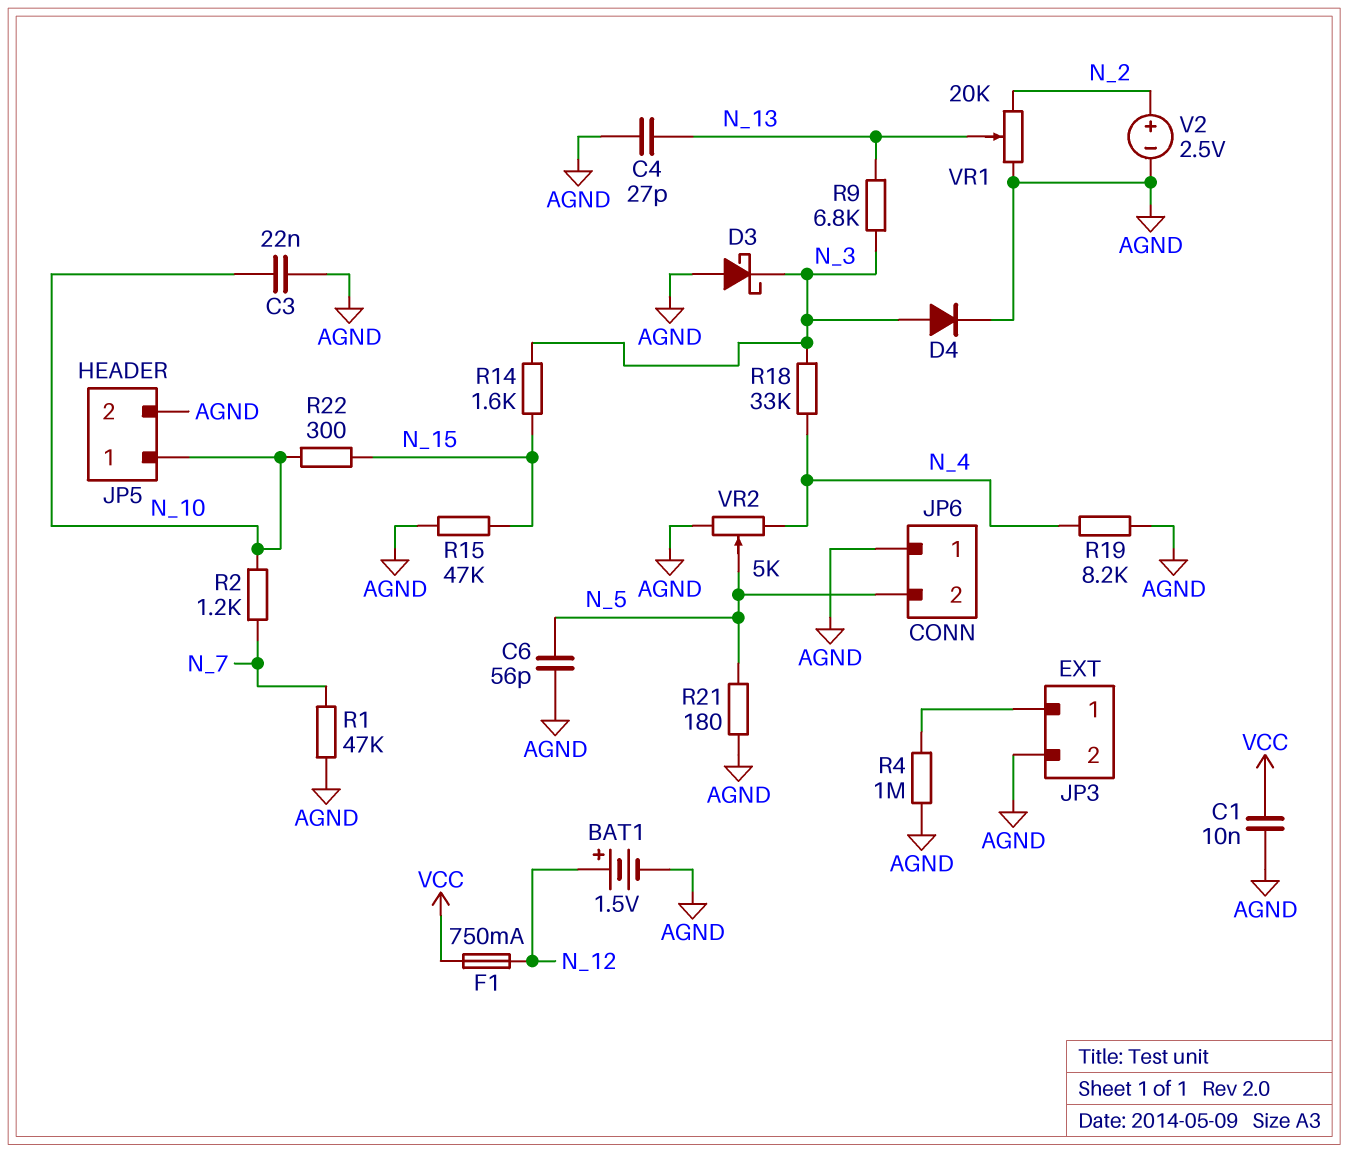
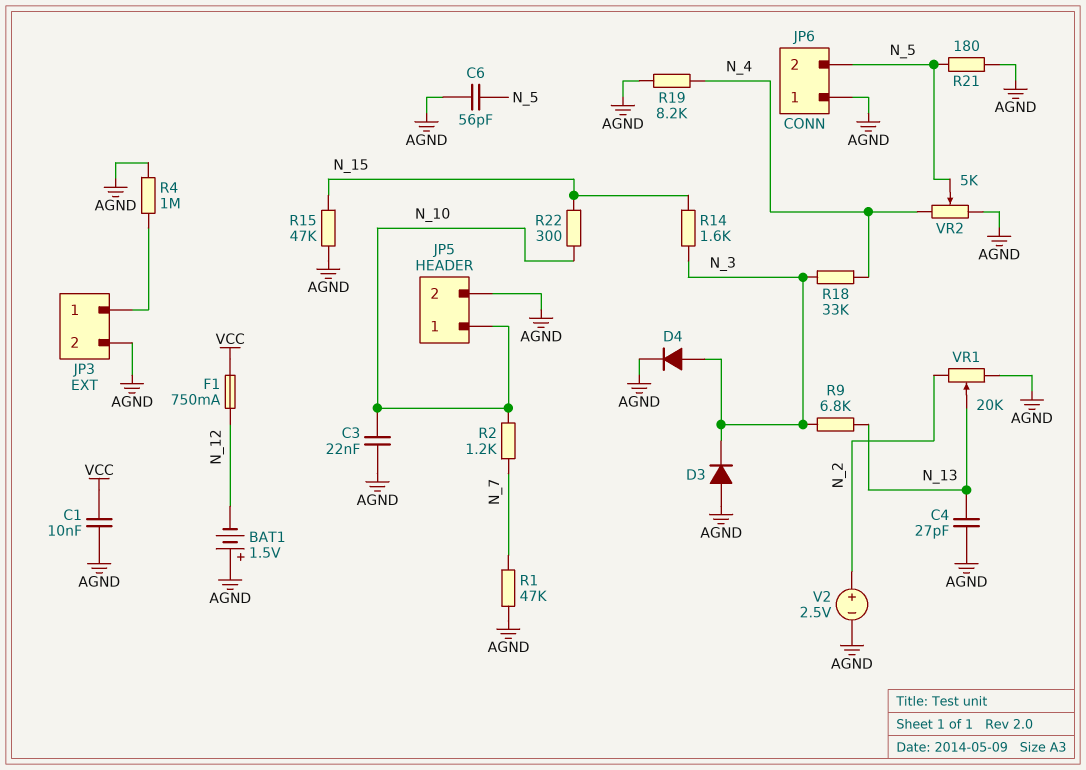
BAT1: 1.5V (plus N_12, minus AGND) -> 1.5V (plus AGND, minus N_12)
D3: schottky (A AGND, K N_3) -> diode (A AGND, K N_3)

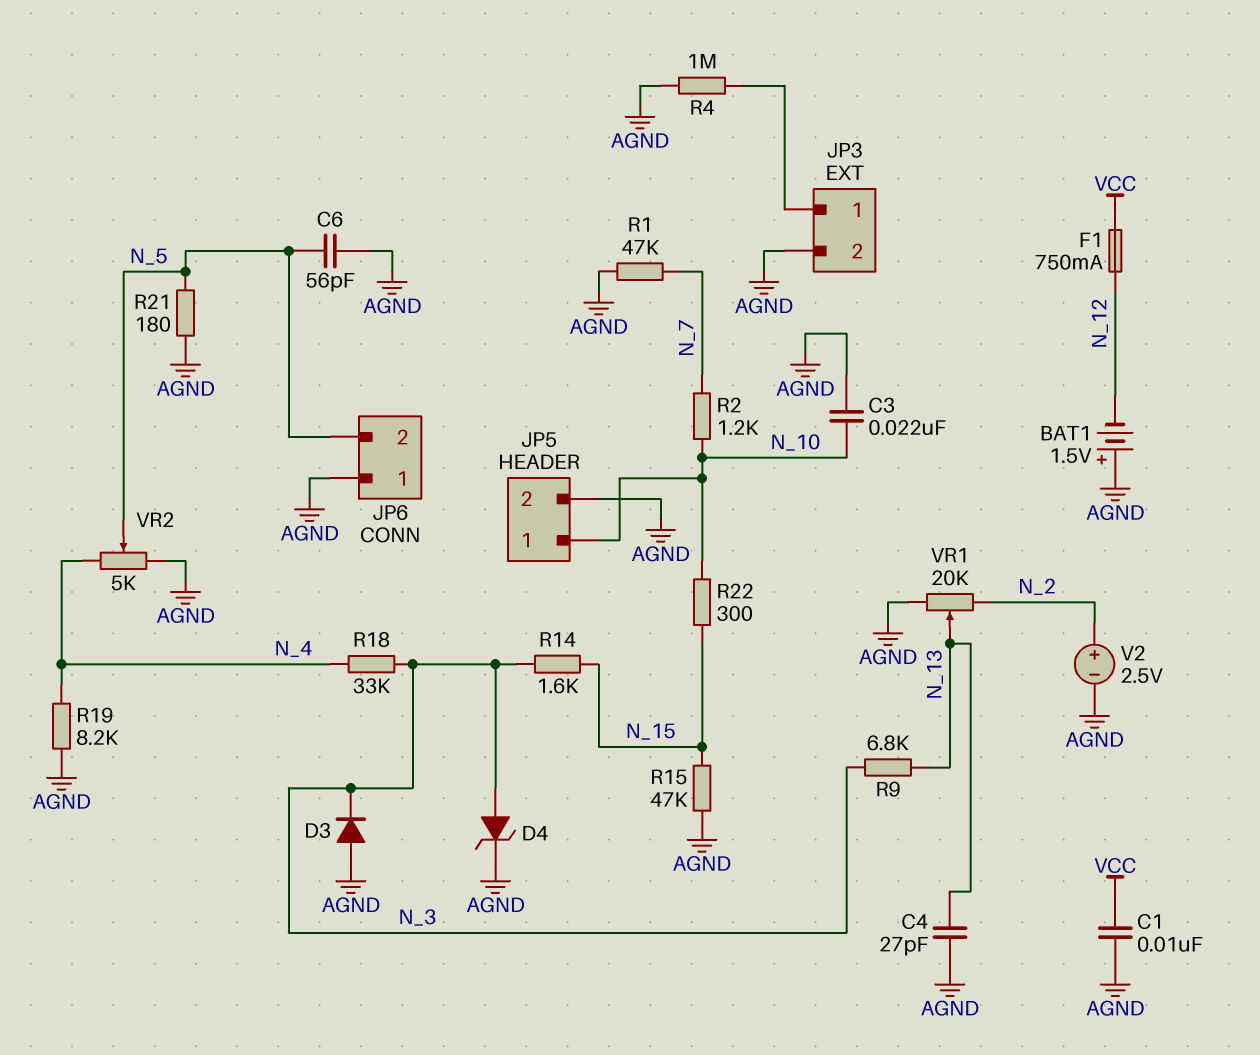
D4: diode (A N_3, K AGND) -> zener (A N_3, K AGND)

